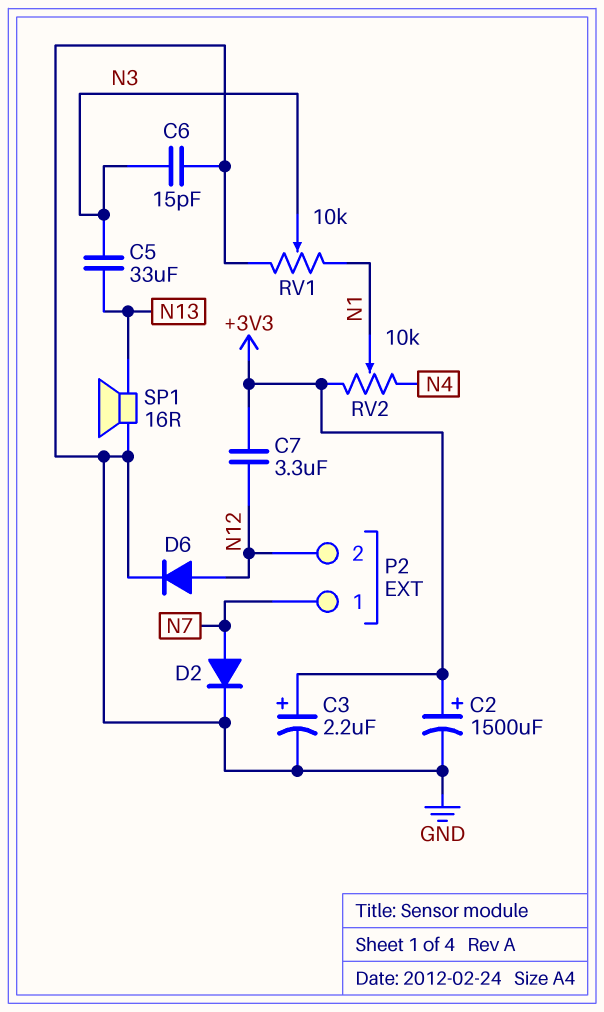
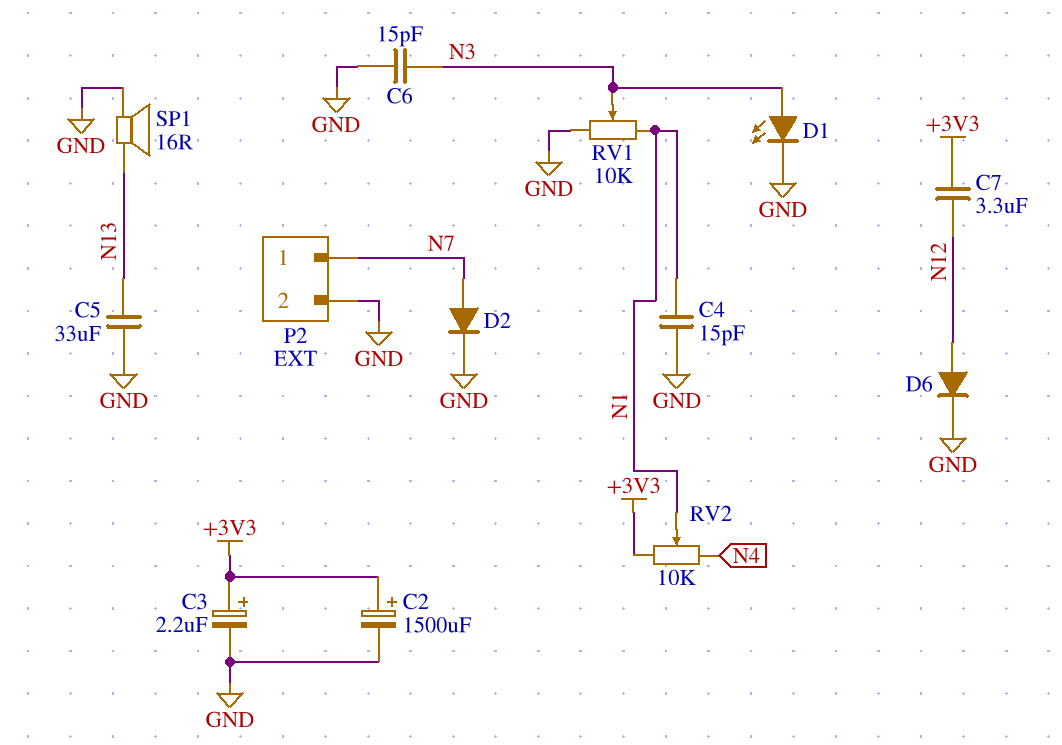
C4: none -> 15pF (GND, N1)
C5: 33uF (N3, N13) -> 33uF (GND, N13)
D1: none -> LED (A N3, K GND)
P2 pin 2: N12 -> GND

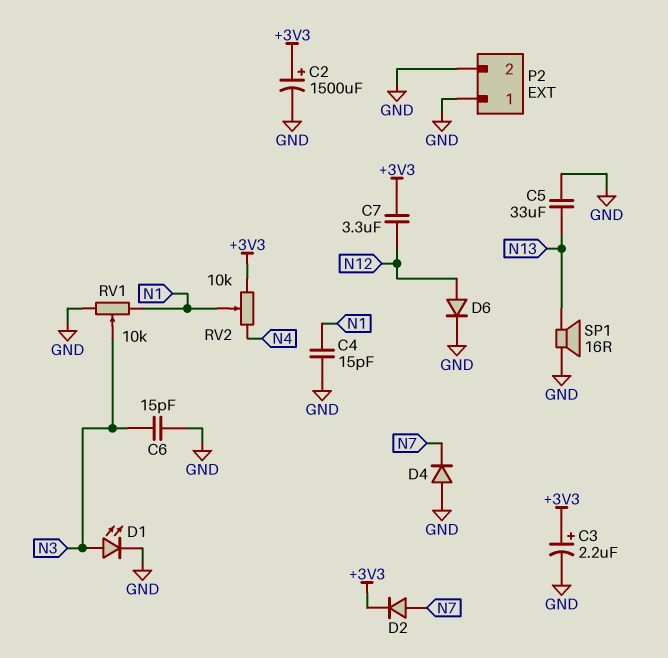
D2: diode (A N7, K GND) -> diode (A N7, K +3V3)
D4: none -> diode (A GND, K N7)
P2 pin 1: N7 -> GND

